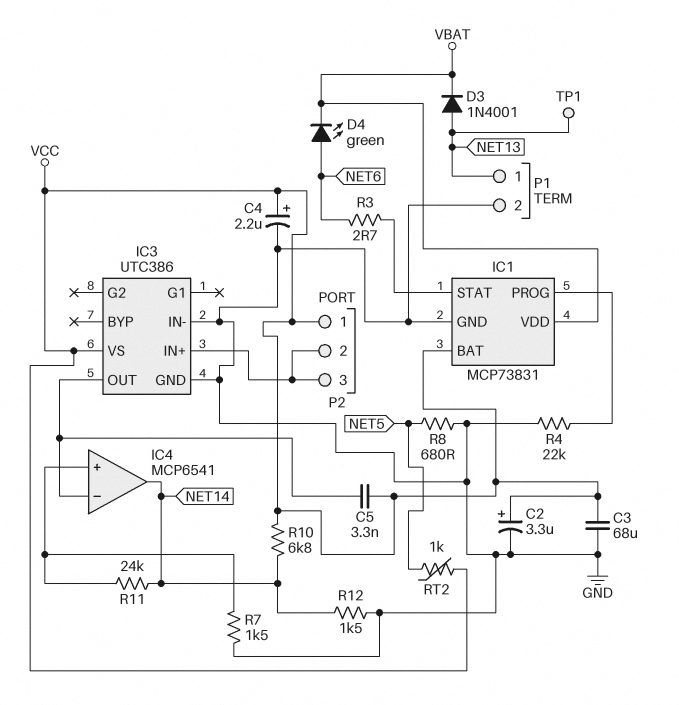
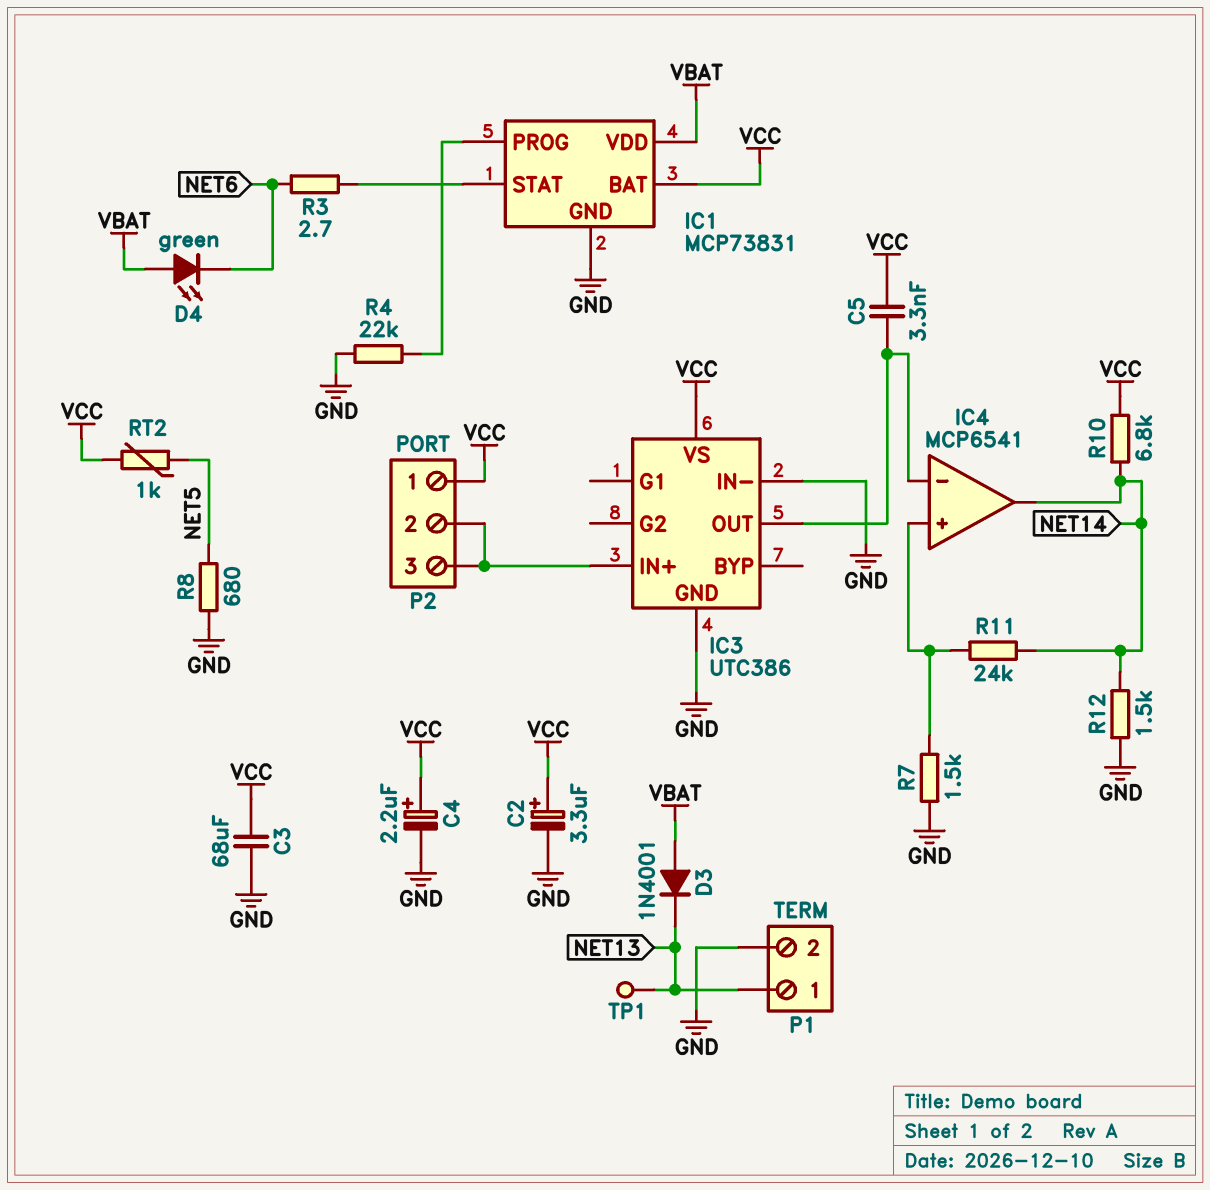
D3: diode 1N4001 (A NET13, K VBAT) -> diode 1N4001 (A VBAT, K NET13)
D4: LED green (A NET6, K VBAT) -> LED green (A VBAT, K NET6)

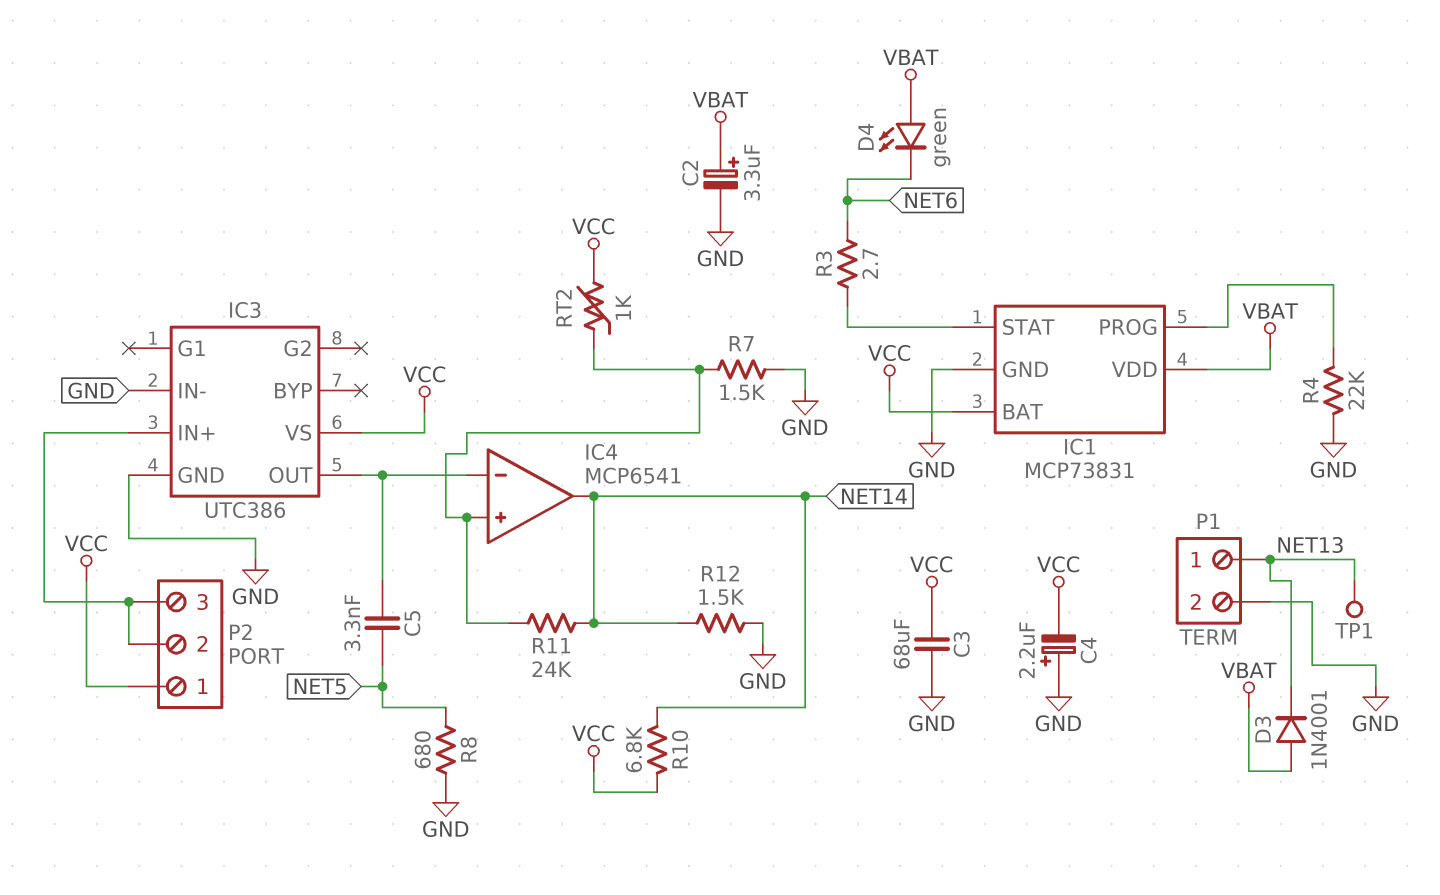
C2: 3.3uF (plus VCC, minus GND) -> 3.3uF (plus VBAT, minus GND)
C4: 2.2uF (plus VCC, minus GND) -> 2.2uF (plus GND, minus VCC)
C5: 3.3nF (IC3/OUT, VCC) -> 3.3nF (IC3/OUT, NET5)
RT2: 1k (NET5, VCC) -> 1k (IC4/in+, VCC)

